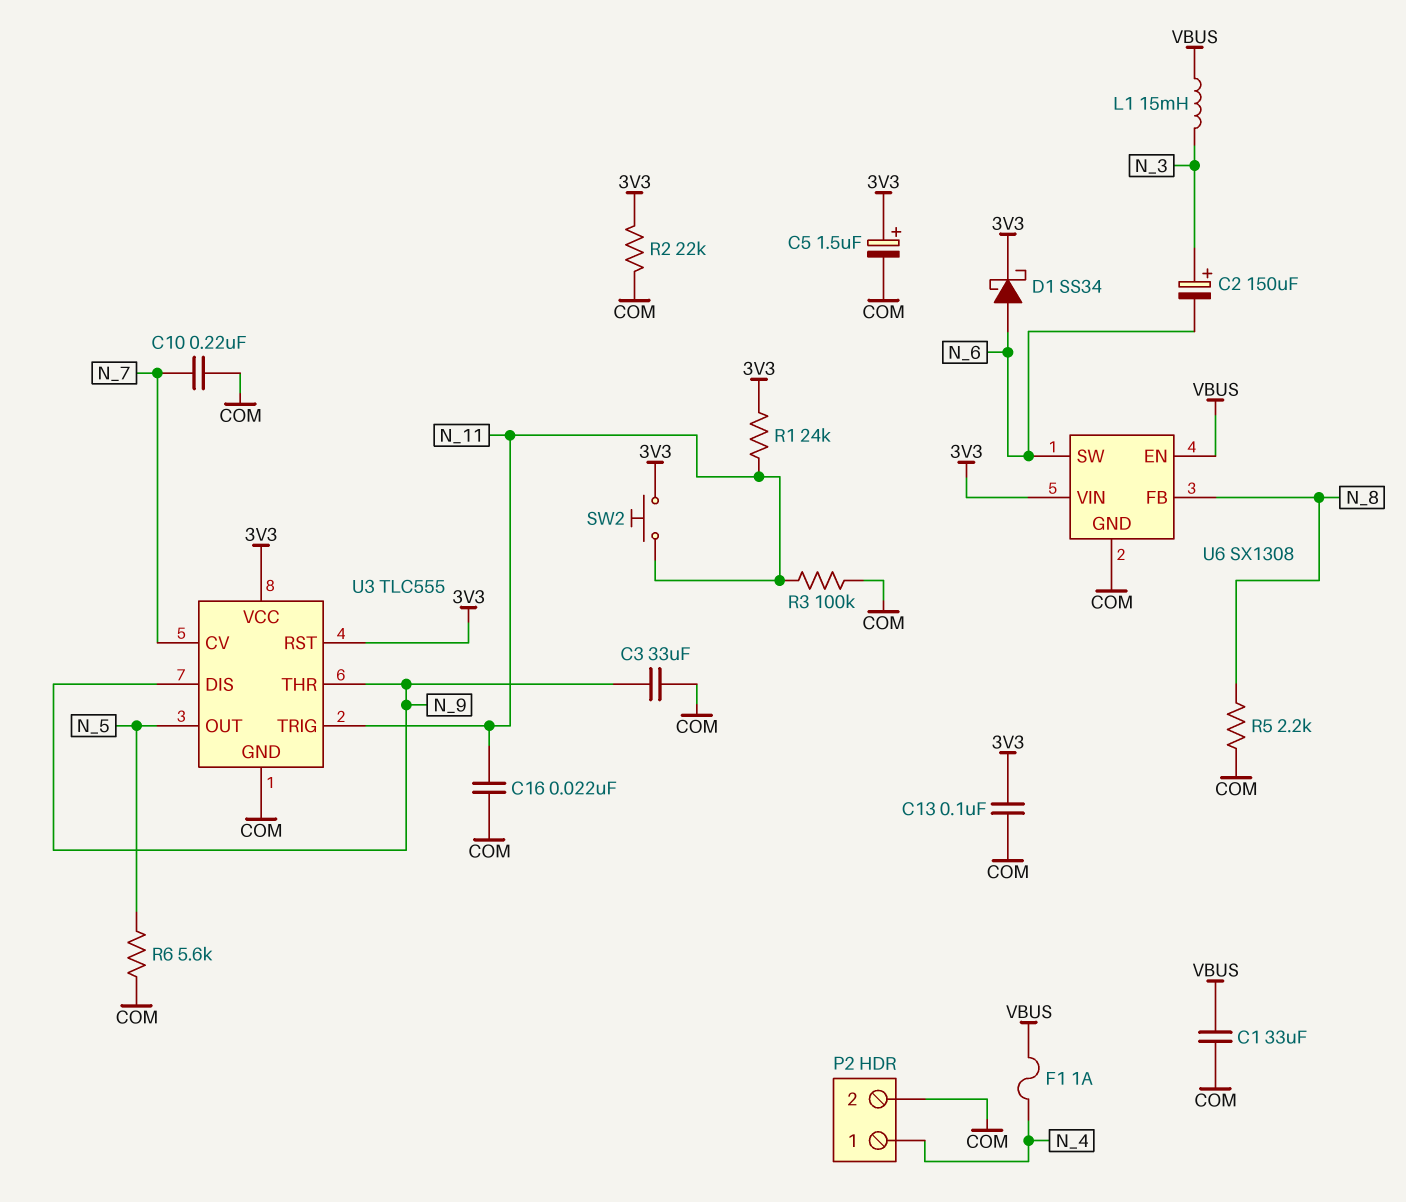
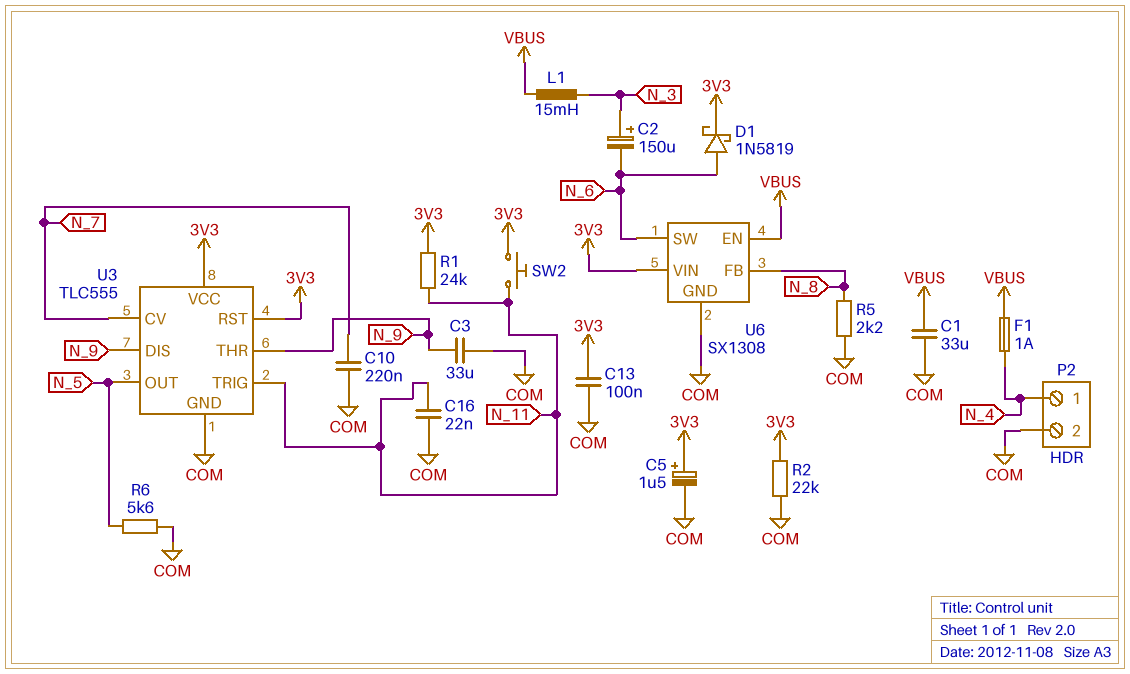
D1: schottky SS34 (A N_6, K 3V3) -> schottky 1N5819 (A N_6, K 3V3)
R3: 100k (COM, N_11) -> none

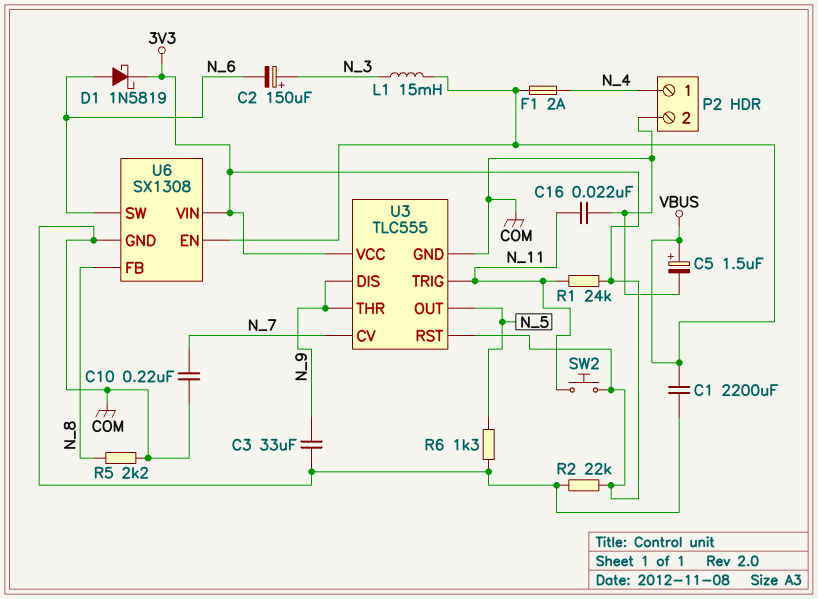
C1: 33uF (COM, VBUS) -> 2200uF (COM, VBUS)
C5: 1.5uF (plus 3V3, minus COM) -> 1.5uF (plus VBUS, minus COM)
C13: 100nF (3V3, COM) -> none
F1: 1A (N_4, VBUS) -> 2A (N_4, VBUS)
R6: 5.6k (COM, N_5) -> 1.3k (COM, N_5)

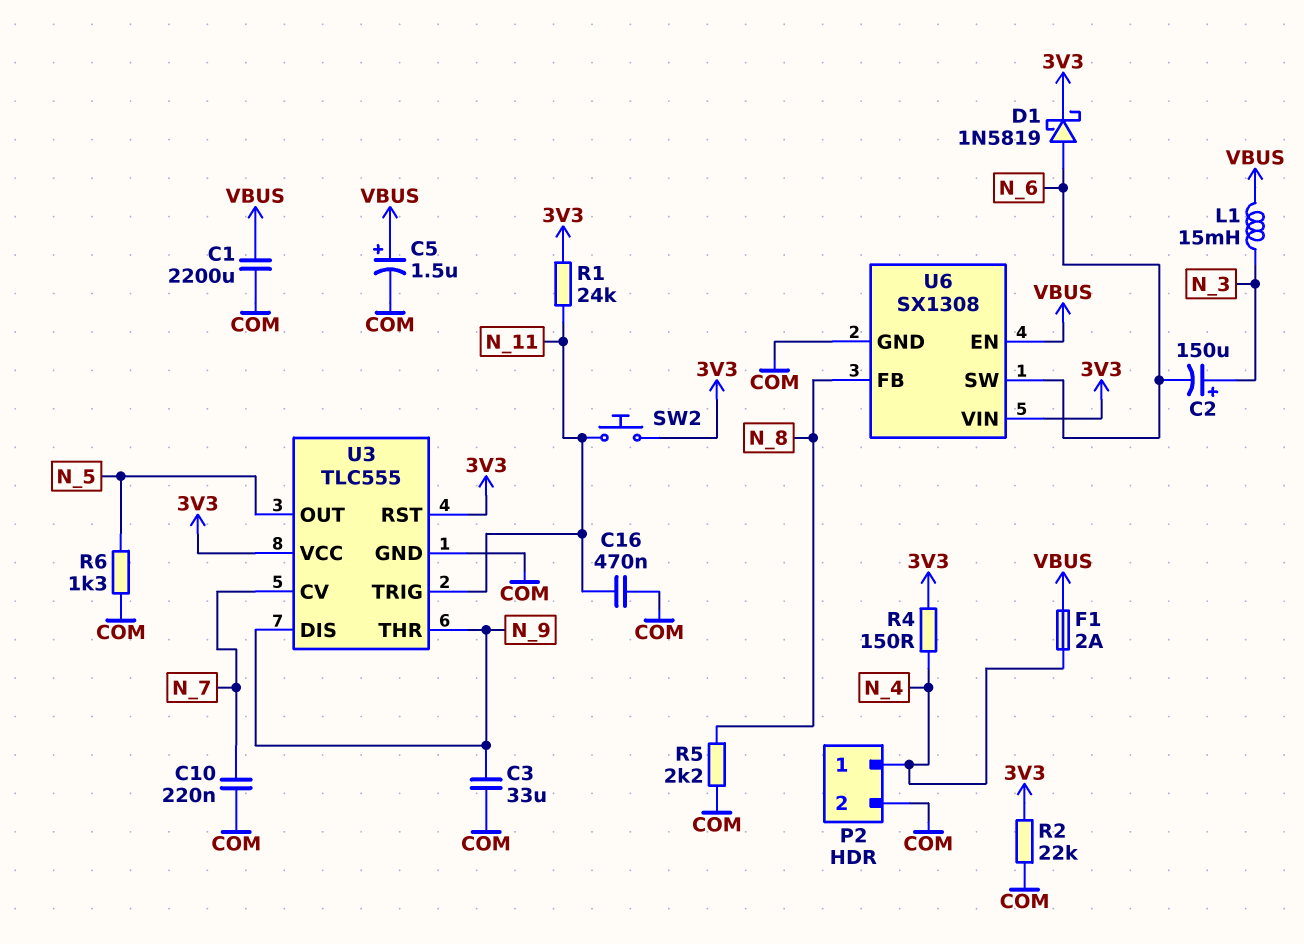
C16: 22nF (COM, N_11) -> 470nF (COM, N_11)
R4: none -> 150 (3V3, N_4)

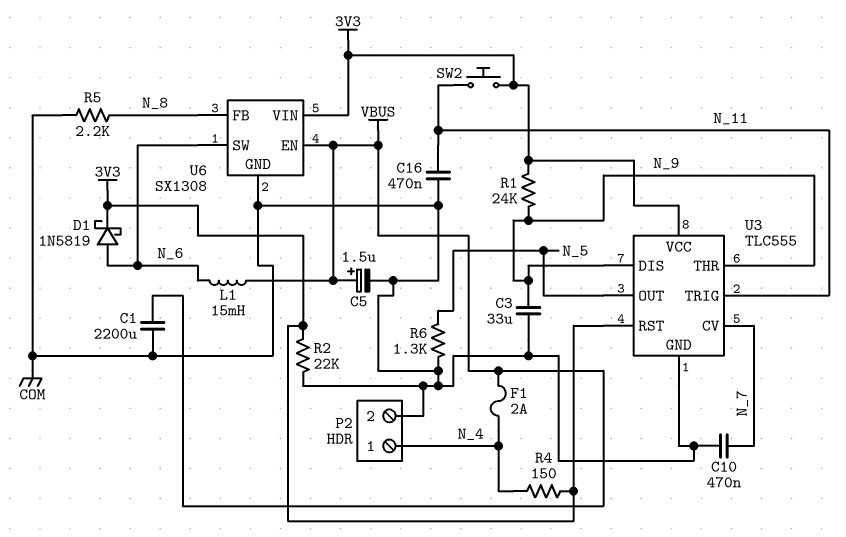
C2: 150uF (plus N_3, minus N_6) -> none
C10: 220nF (COM, N_7) -> 470nF (COM, N_7)
L1: 15mH (N_3, VBUS) -> 15mH (N_6, VBUS)
R1: 24k (3V3, N_11) -> 24k (3V3, N_9)

